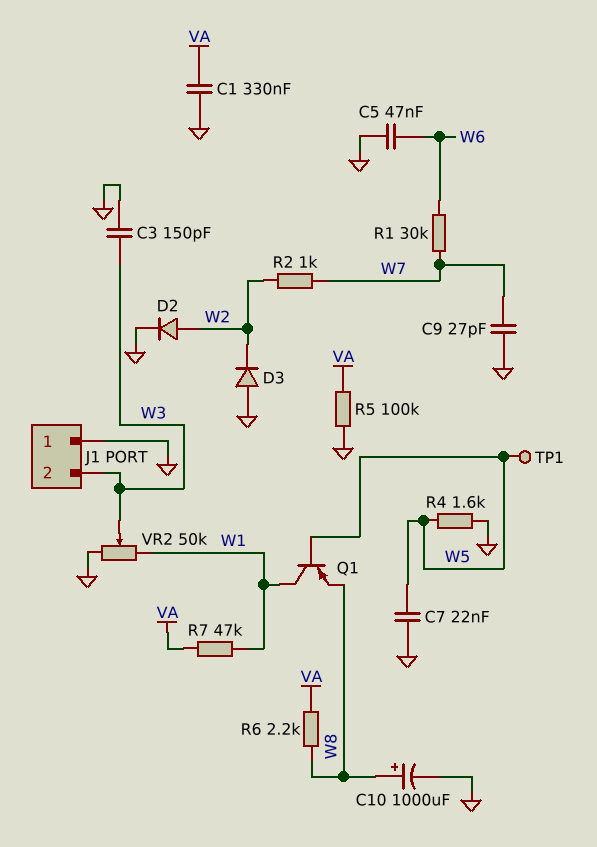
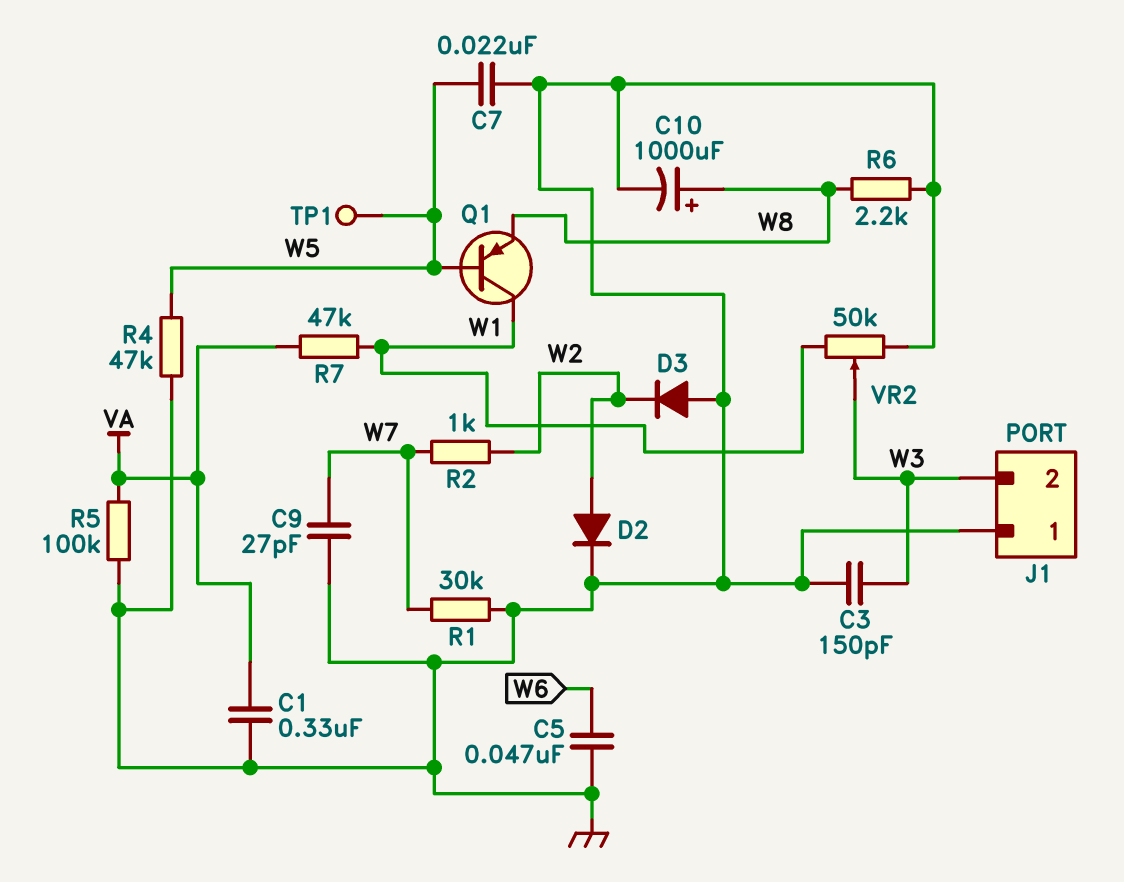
R1: 30k (W6, W7) -> 30k (GND, W7)
R4: 1.6k (GND, W5) -> 47k (GND, W5)
R6: 2.2k (VA, W8) -> 2.2k (GND, W8)

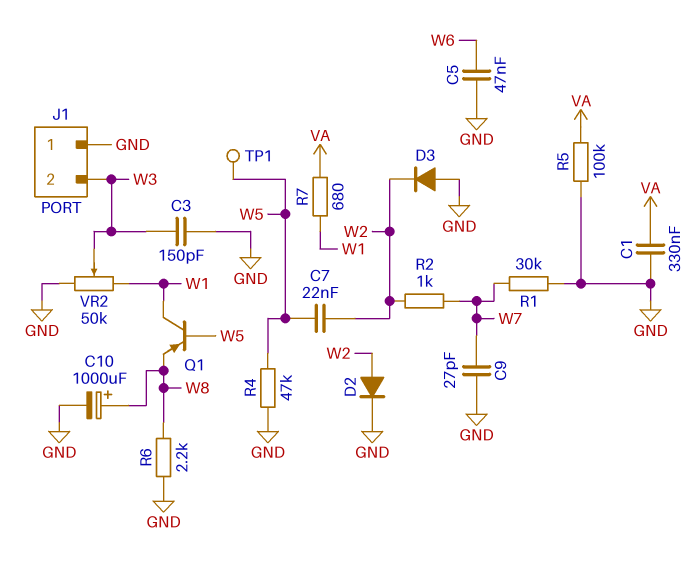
C7: 22nF (GND, W5) -> 22nF (W2, W5)
R7: 47k (VA, W1) -> 680 (VA, W1)

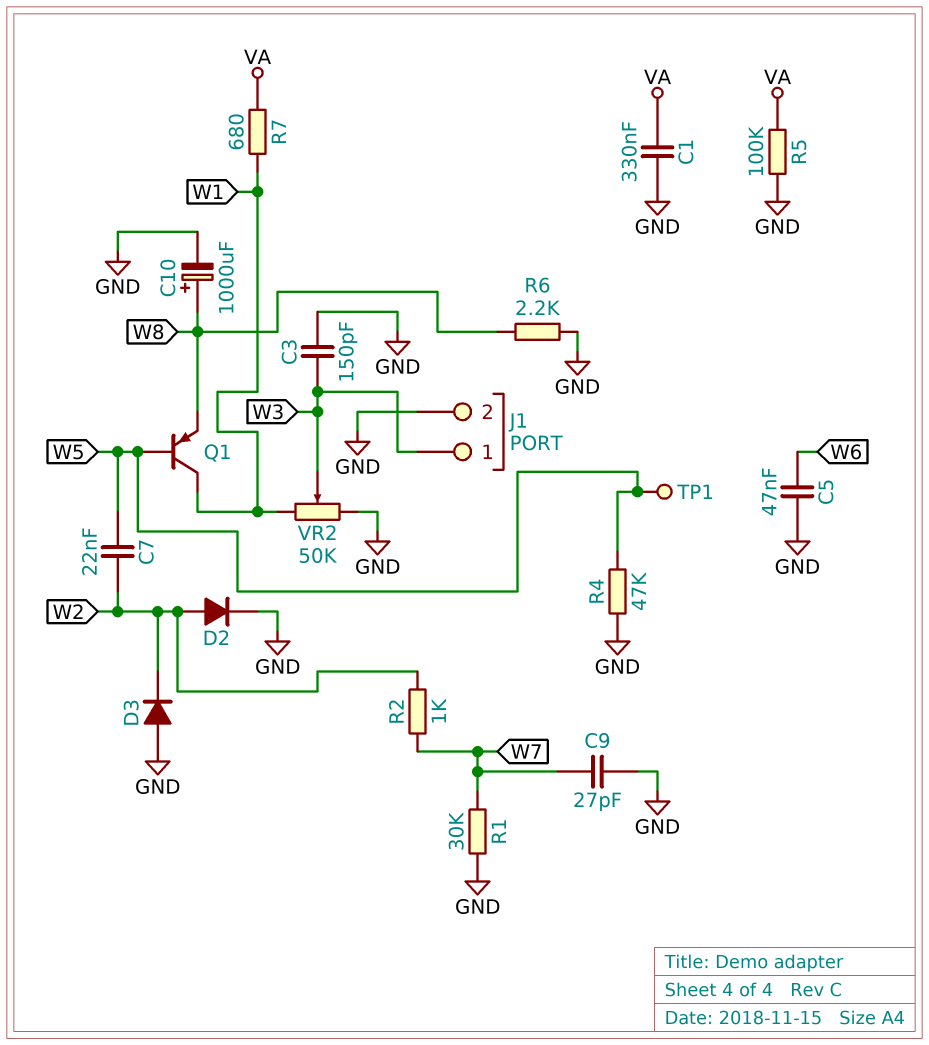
J1 pin 1: GND -> W3
J1 pin 2: W3 -> GND

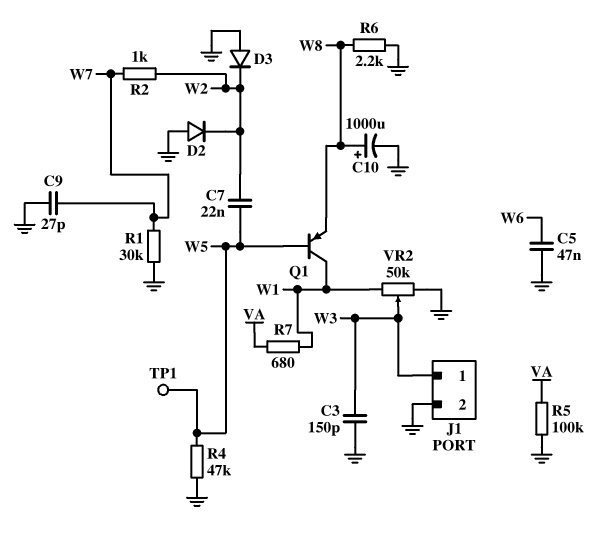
C1: 330nF (GND, VA) -> none
D2: diode (A W2, K GND) -> diode (A GND, K W2)

